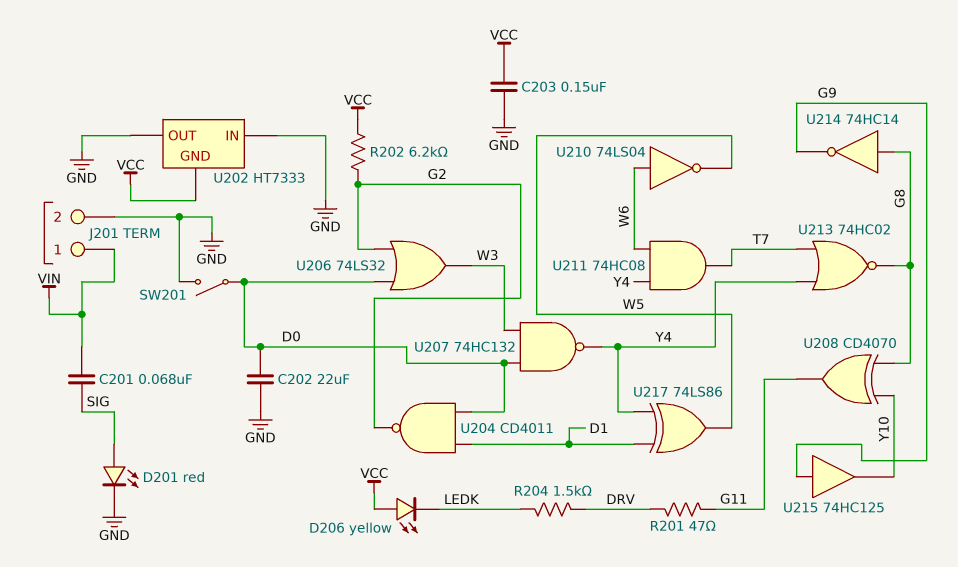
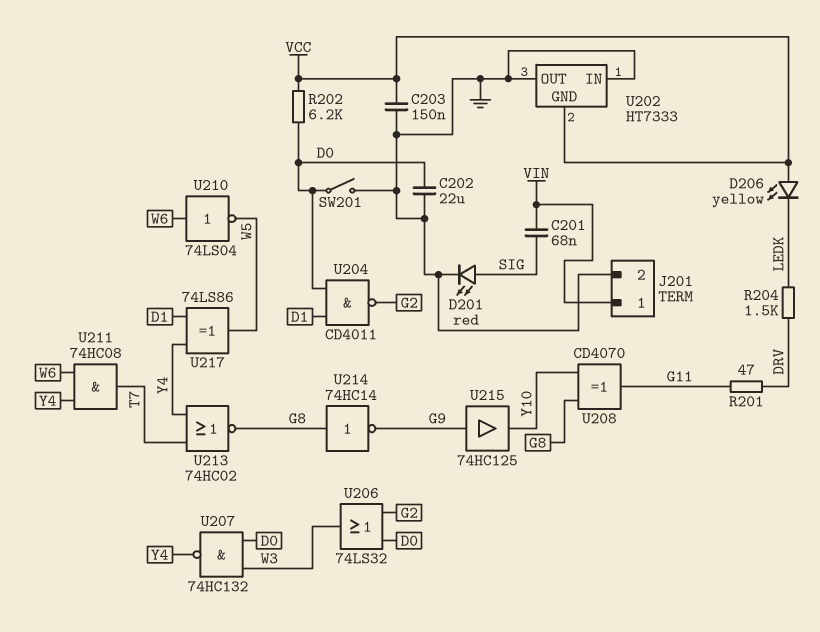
R202: 6.2k (G2, VCC) -> 6.2k (D0, VCC)

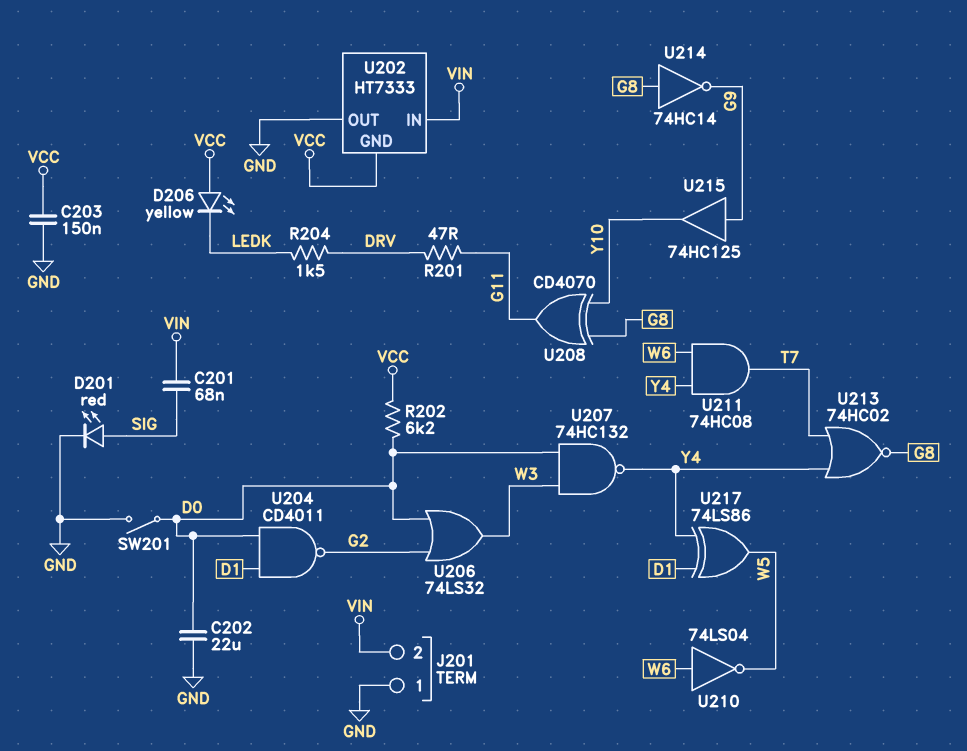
J201 pin 1: VIN -> GND
J201 pin 2: GND -> VIN
U202 pin IN: GND -> VIN

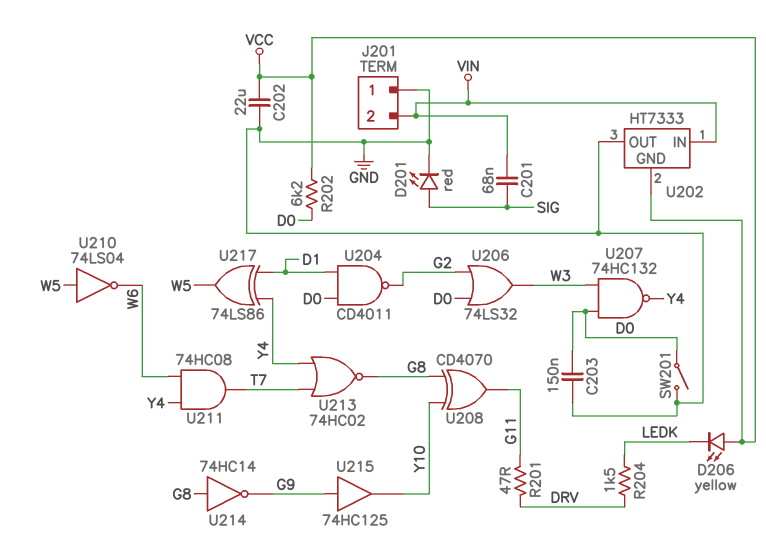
C202: 22uF (D0, GND) -> 22uF (GND, VCC)
C203: 150nF (GND, VCC) -> 150nF (D0, GND)
U210: NOT 74LS04 (in W6, out W5) -> NOT 74LS04 (in W5, out W6)

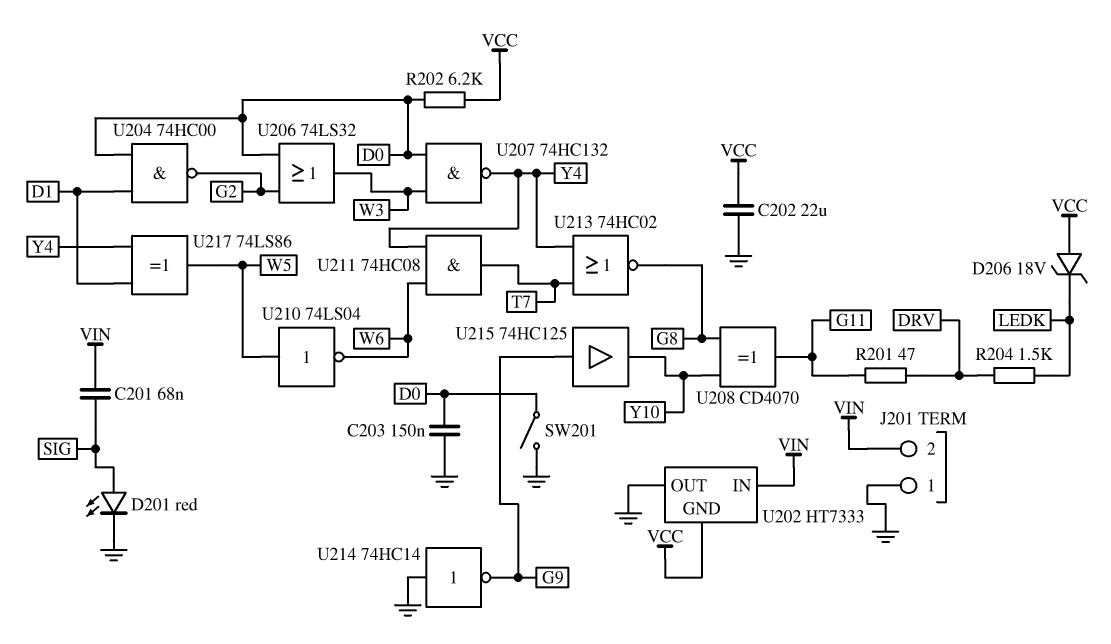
D206: LED yellow (A VCC, K LEDK) -> zener 18V (A VCC, K LEDK)
U204: NAND CD4011 (in D0, in D1, out G2) -> NAND 74HC00 (in D0, in D1, out G2)
U214: NOT 74HC14 (in G8, out G9) -> NOT 74HC14 (in GND, out G9)

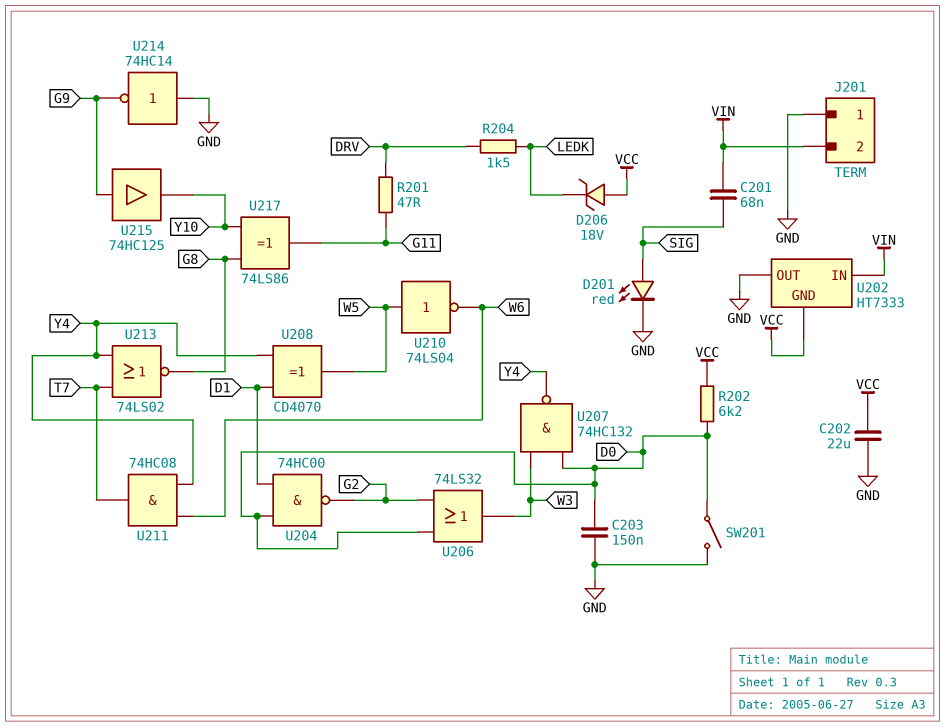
U208: XOR CD4070 (in G8, in Y10, out G11) -> XOR CD4070 (in D1, in Y4, out W5)
U213: NOR 74HC02 (in T7, in Y4, out G8) -> NOR 74LS02 (in T7, in Y4, out G8)
U217: XOR 74LS86 (in D1, in Y4, out W5) -> XOR 74LS86 (in G8, in Y10, out G11)

